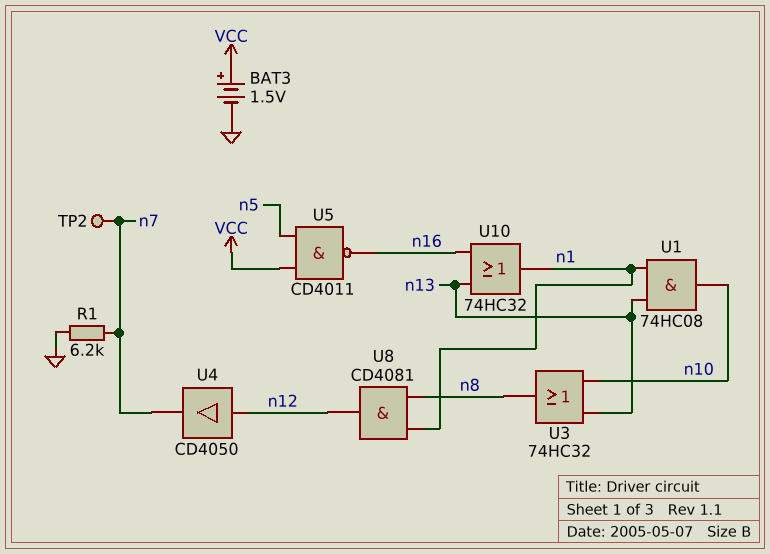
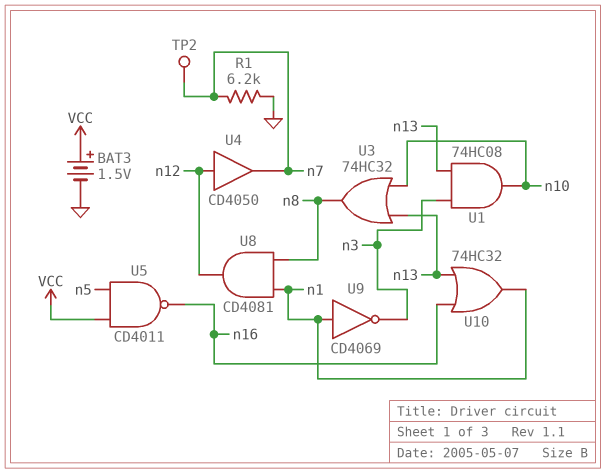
U1: AND 74HC08 (in n1, in n13, out n10) -> AND 74HC08 (in n3, in n13, out n10)
U9: none -> NOT CD4069 (in n1, out n3)

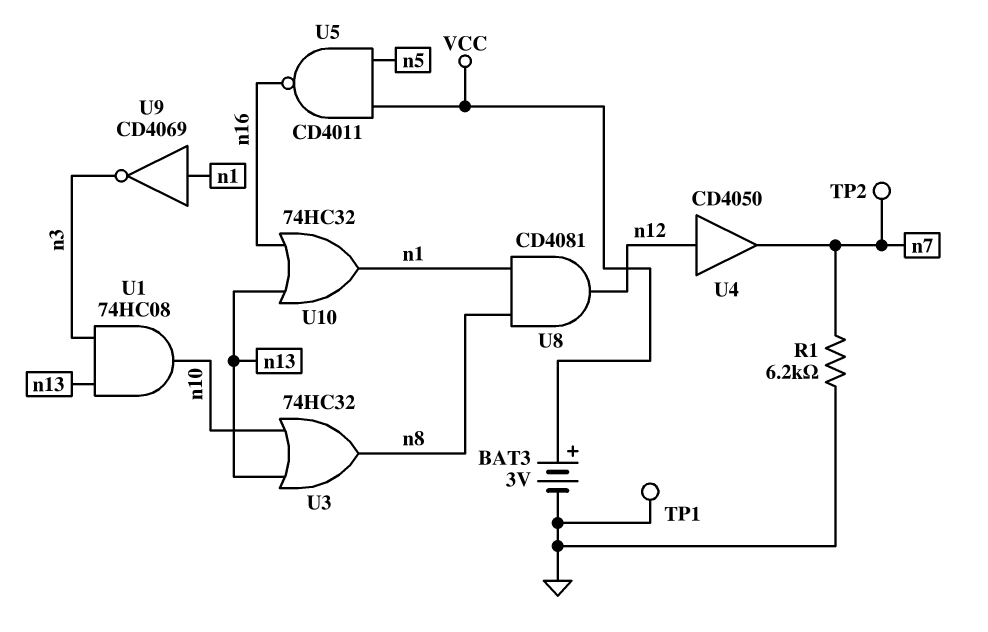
BAT3: 1.5V (plus VCC, minus GND) -> 3V (plus VCC, minus GND)
TP1: none -> test point (GND)

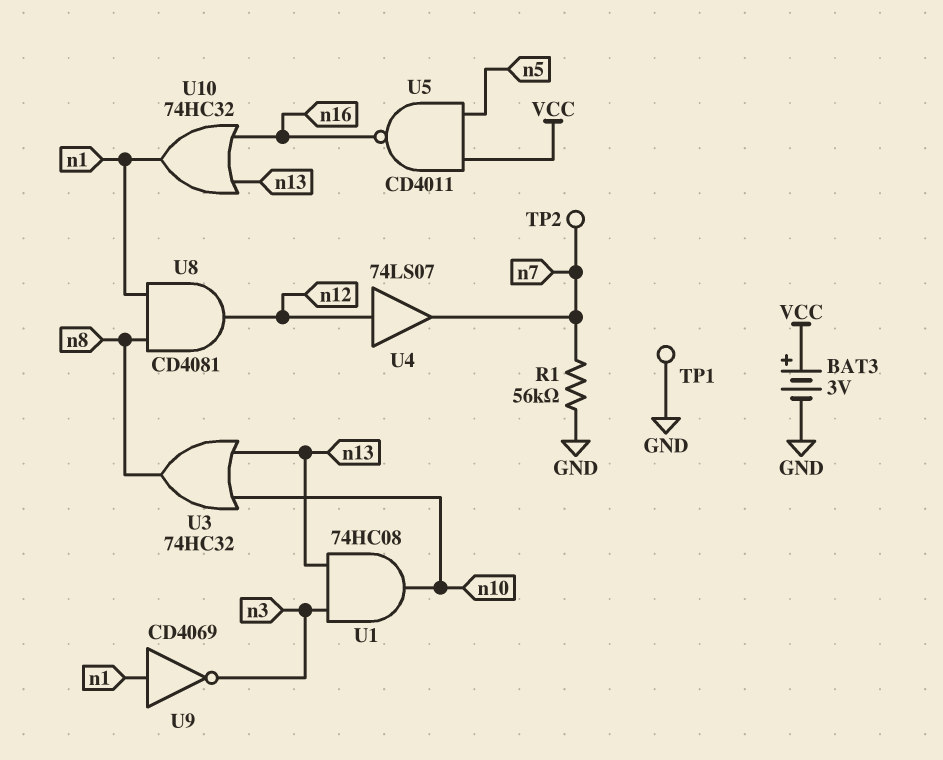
R1: 6.2k (GND, n7) -> 56k (GND, n7)
U4: buffer CD4050 (in n12, out n7) -> buffer 74LS07 (in n12, out n7)

